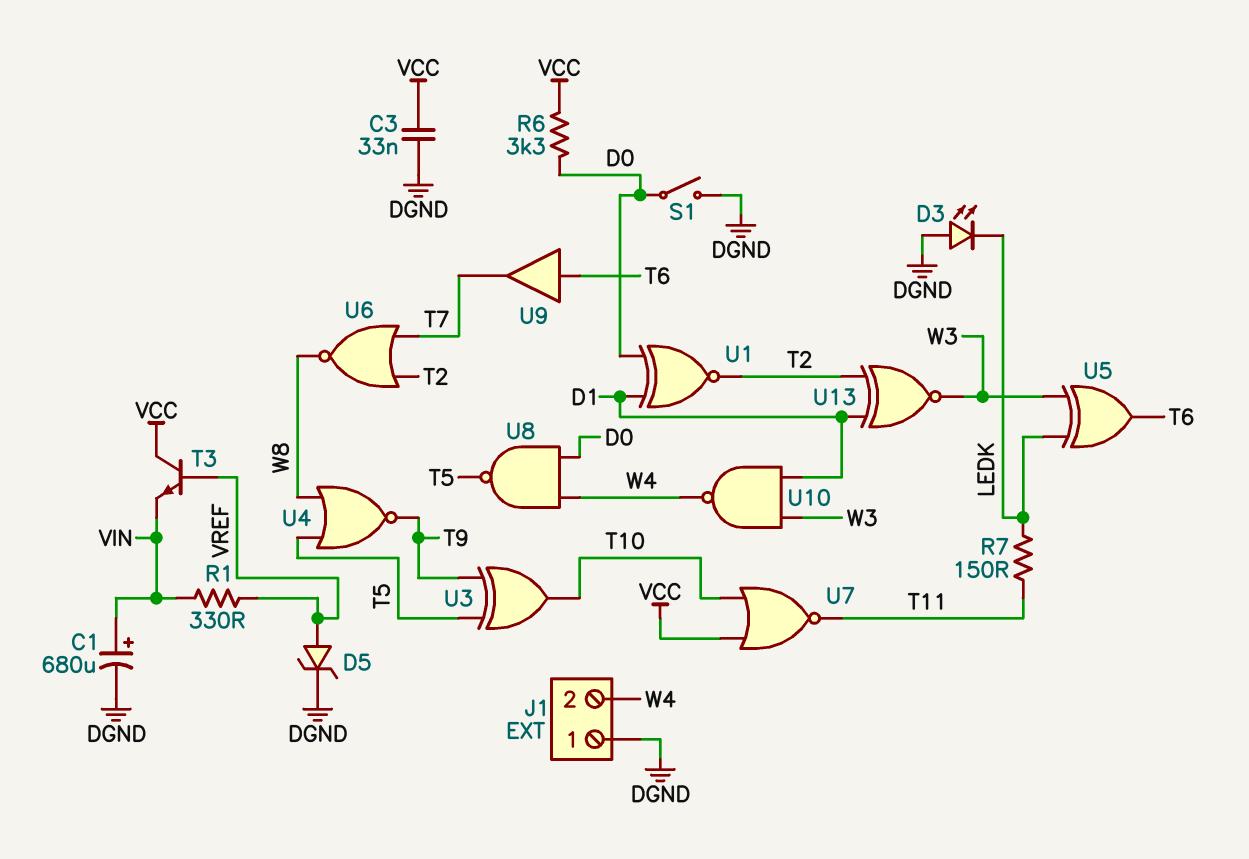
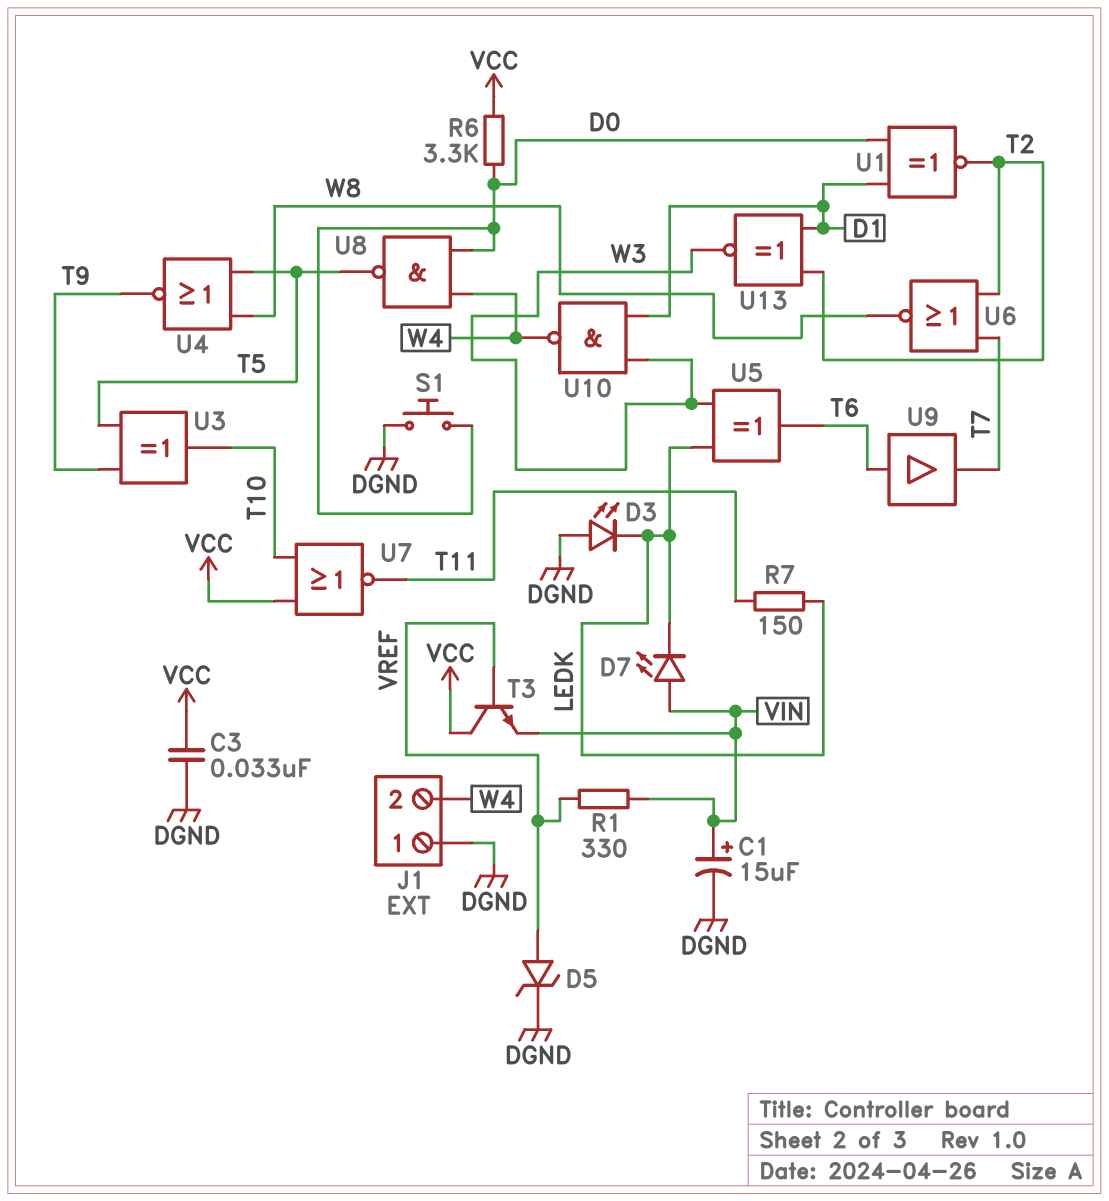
C1: 680uF (plus VIN, minus DGND) -> 15uF (plus VIN, minus DGND)
D7: none -> LED (A VIN, K LEDK)
S1: switch (D0, DGND) -> button (D0, DGND)

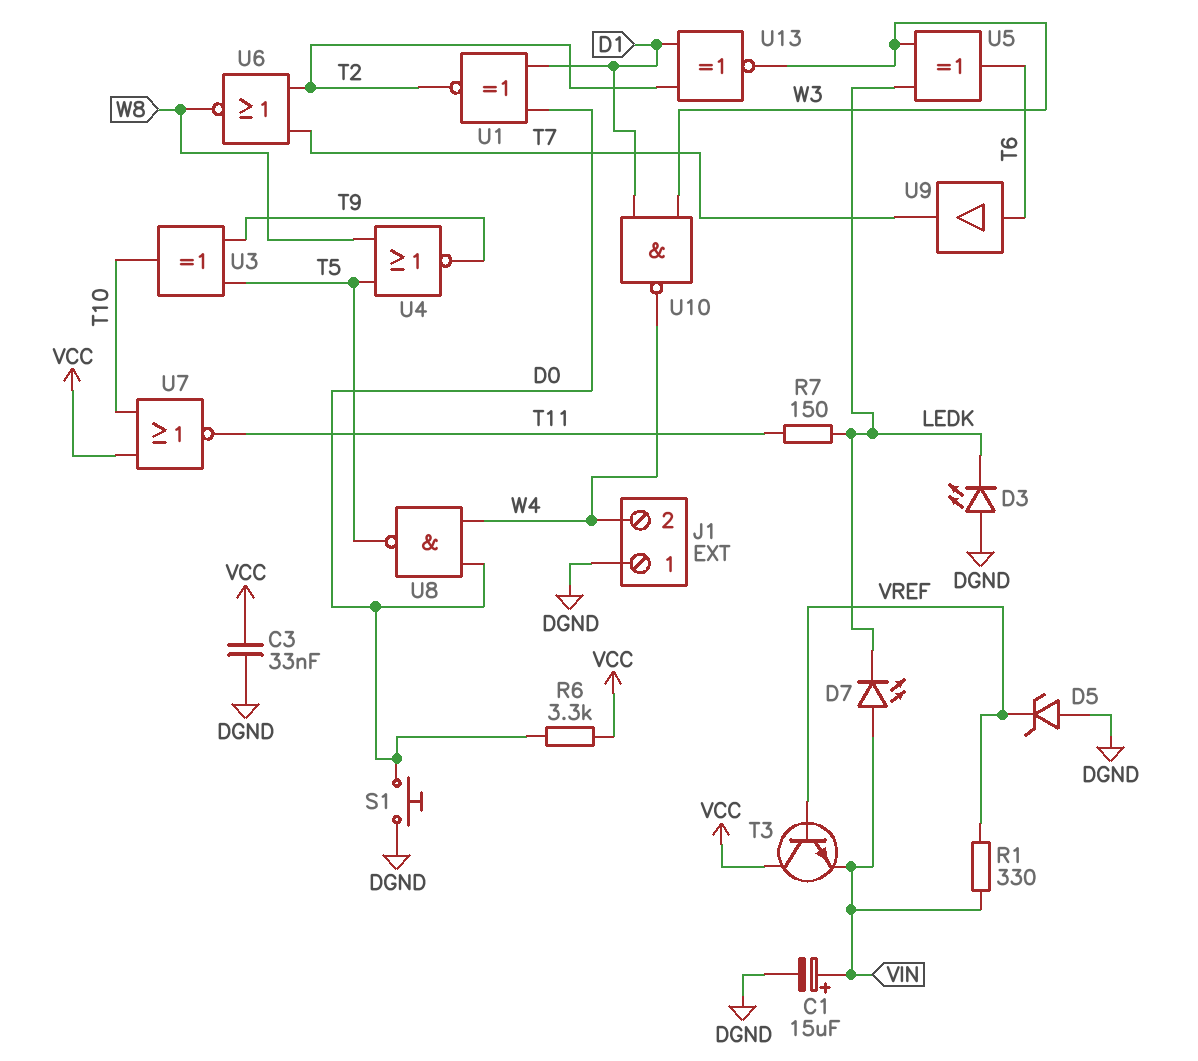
D5: zener (A VREF, K DGND) -> zener (A DGND, K VREF)

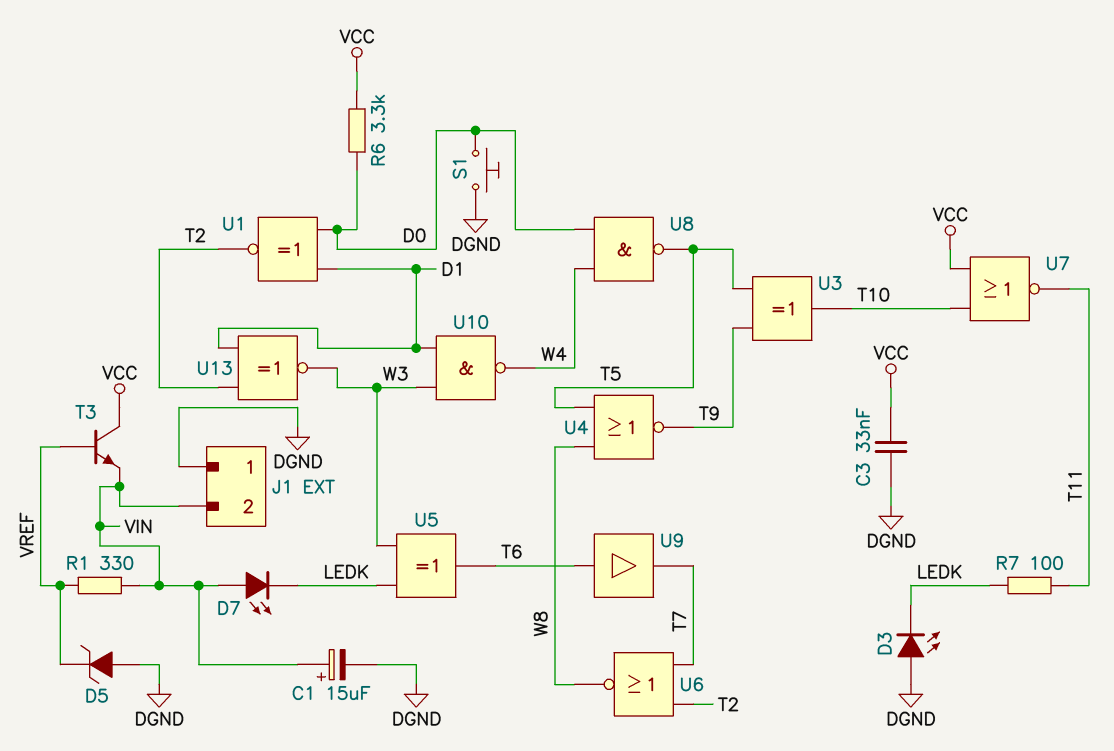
J1 pin 2: W4 -> VIN
R7: 150 (LEDK, T11) -> 100 (LEDK, T11)

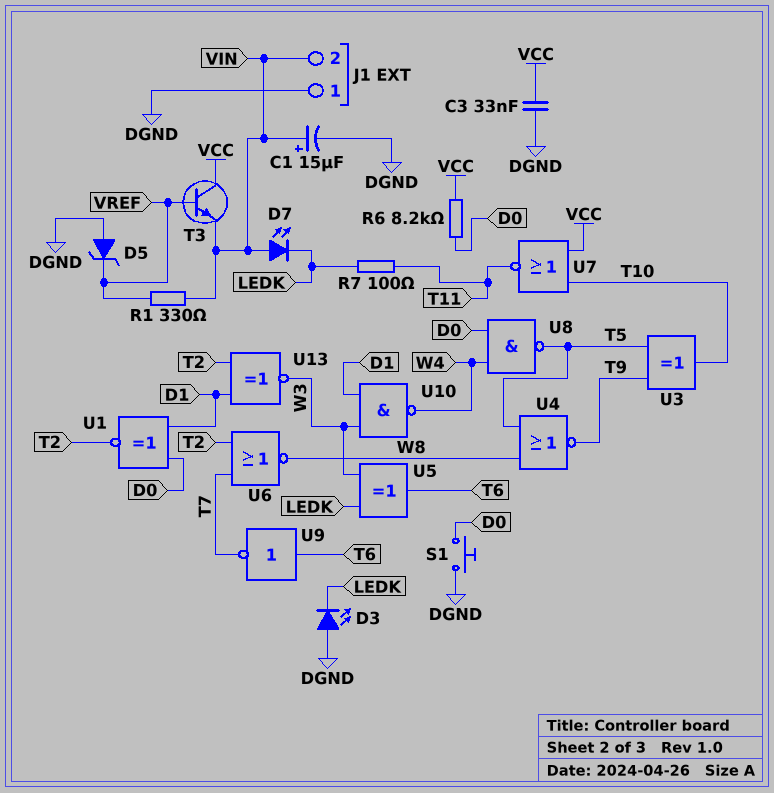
R6: 3.3k (D0, VCC) -> 8.2k (D0, VCC)
U9: buffer (in T6, out T7) -> NOT (in T6, out T7)

